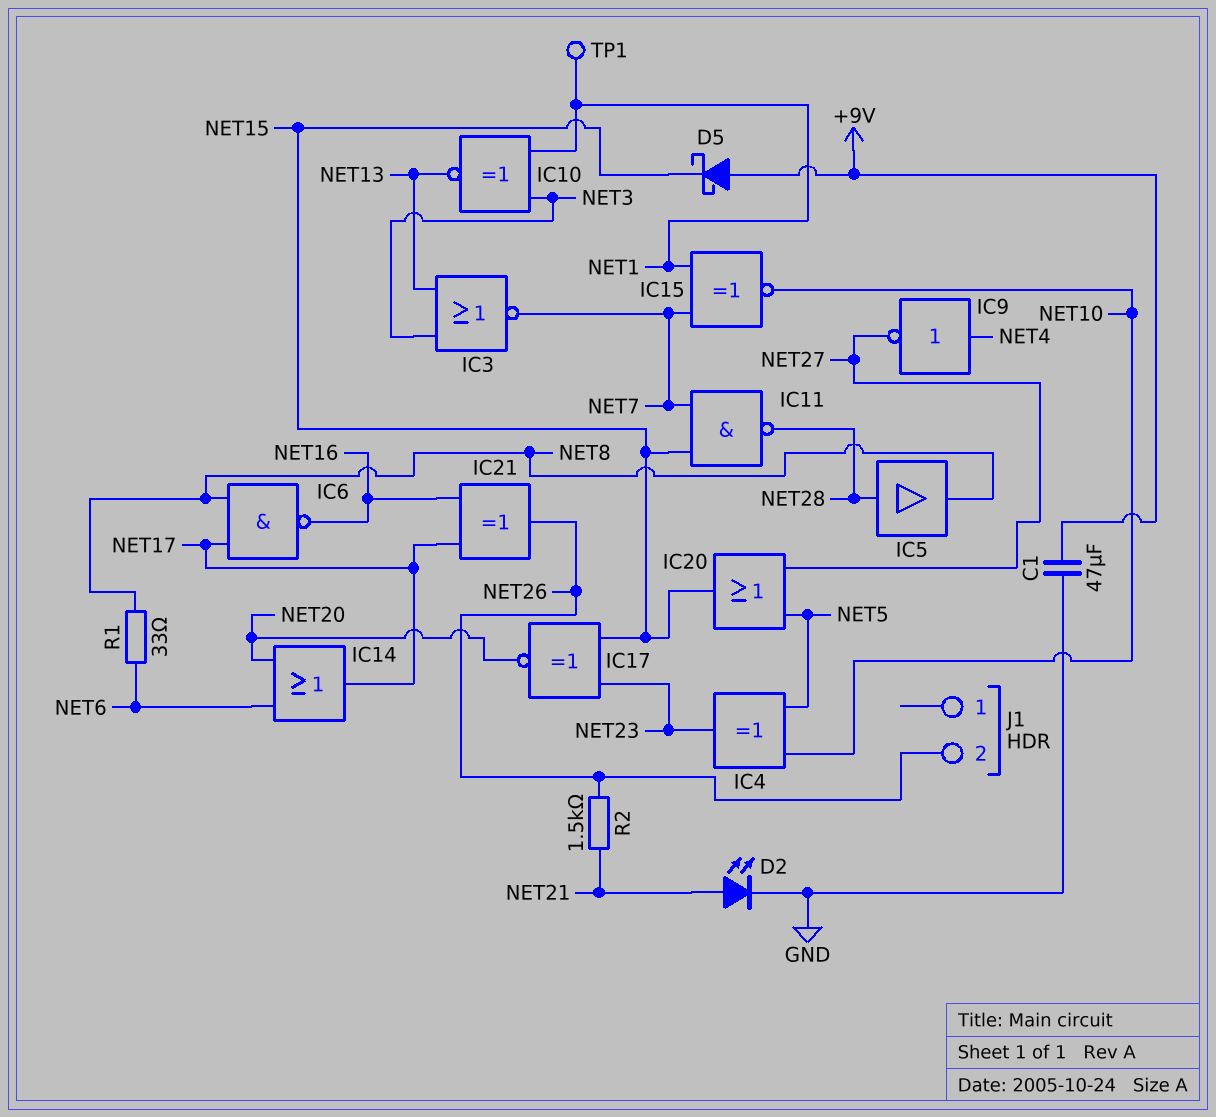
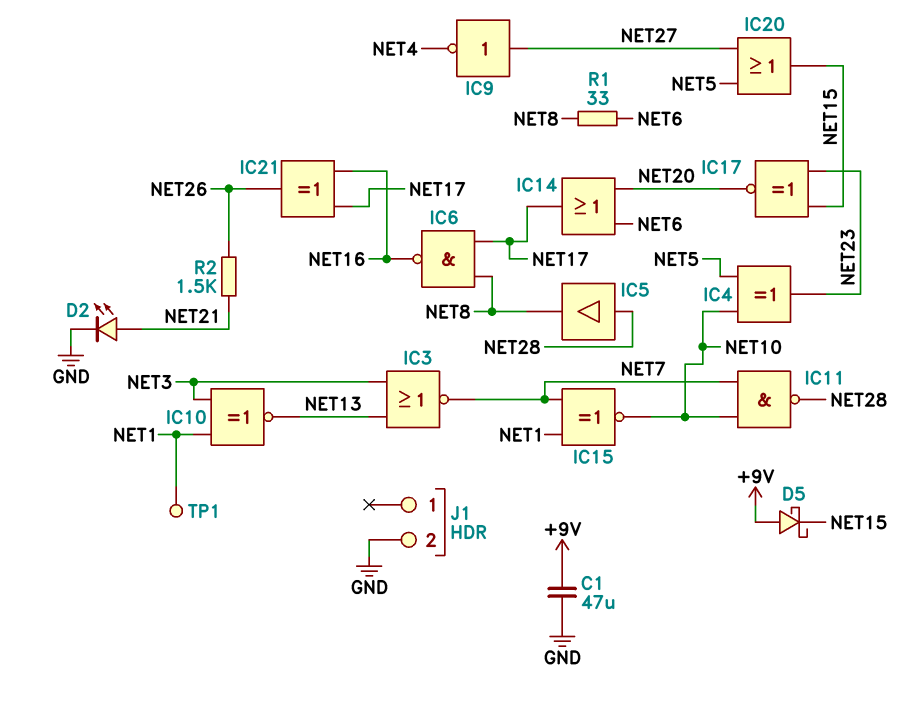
IC9: NOT (in NET4, out NET27) -> NOT (in NET27, out NET4)
IC11: NAND (in NET7, in NET15, out NET28) -> NAND (in NET7, in NET10, out NET28)
J1 pin 2: NET26 -> GND

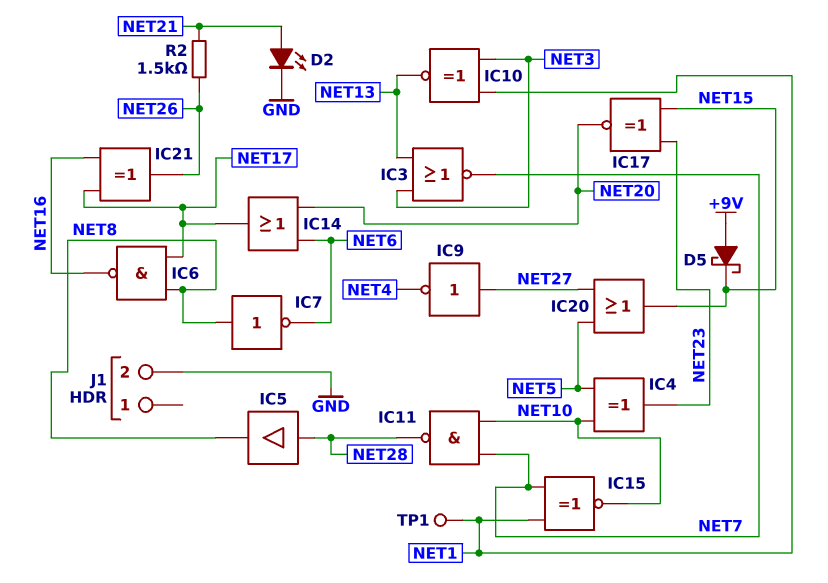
C1: 47uF (+9V, GND) -> none
IC7: none -> NOT (in NET8, out NET6)
R1: 33 (NET6, NET8) -> none

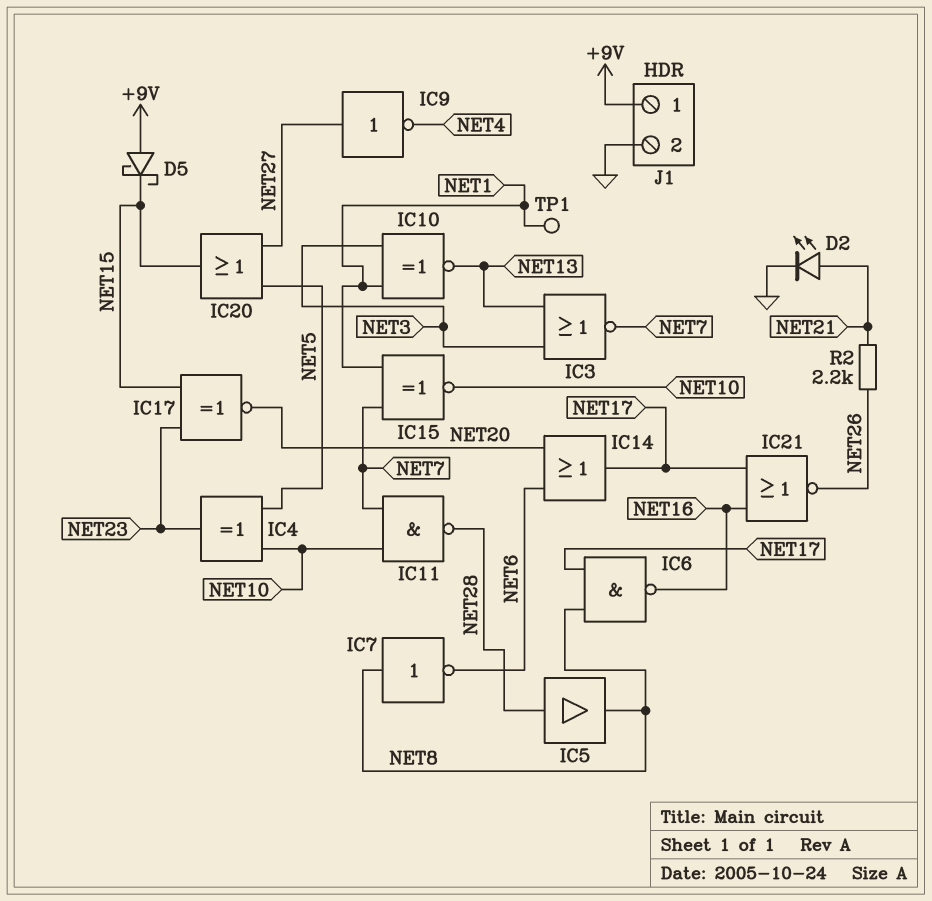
IC21: XOR (in NET16, in NET17, out NET26) -> NOR (in NET16, in NET17, out NET26)
J1 pin 1: none -> +9V
R2: 1.5k (NET21, NET26) -> 2.2k (NET21, NET26)

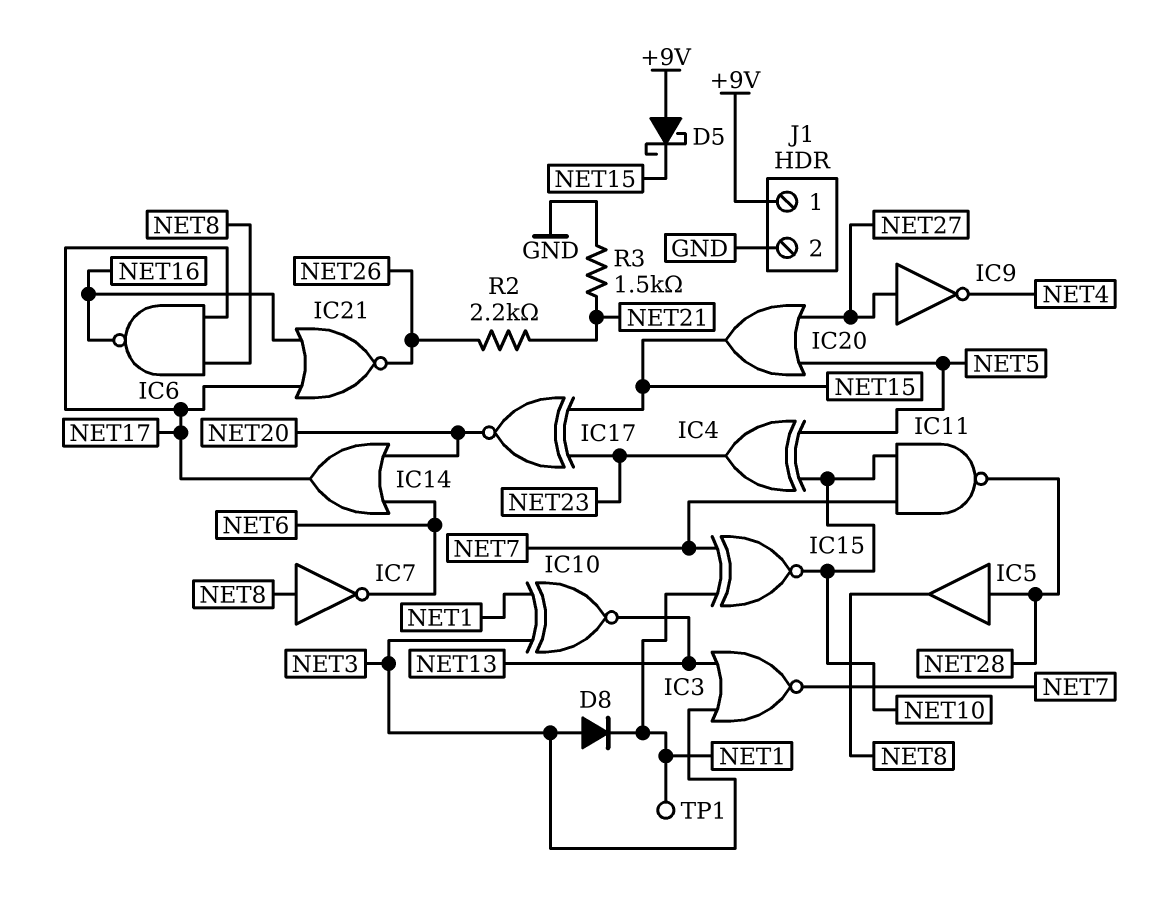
D2: LED (A NET21, K GND) -> none
D8: none -> diode (A NET3, K NET1)
R3: none -> 1.5k (GND, NET21)

